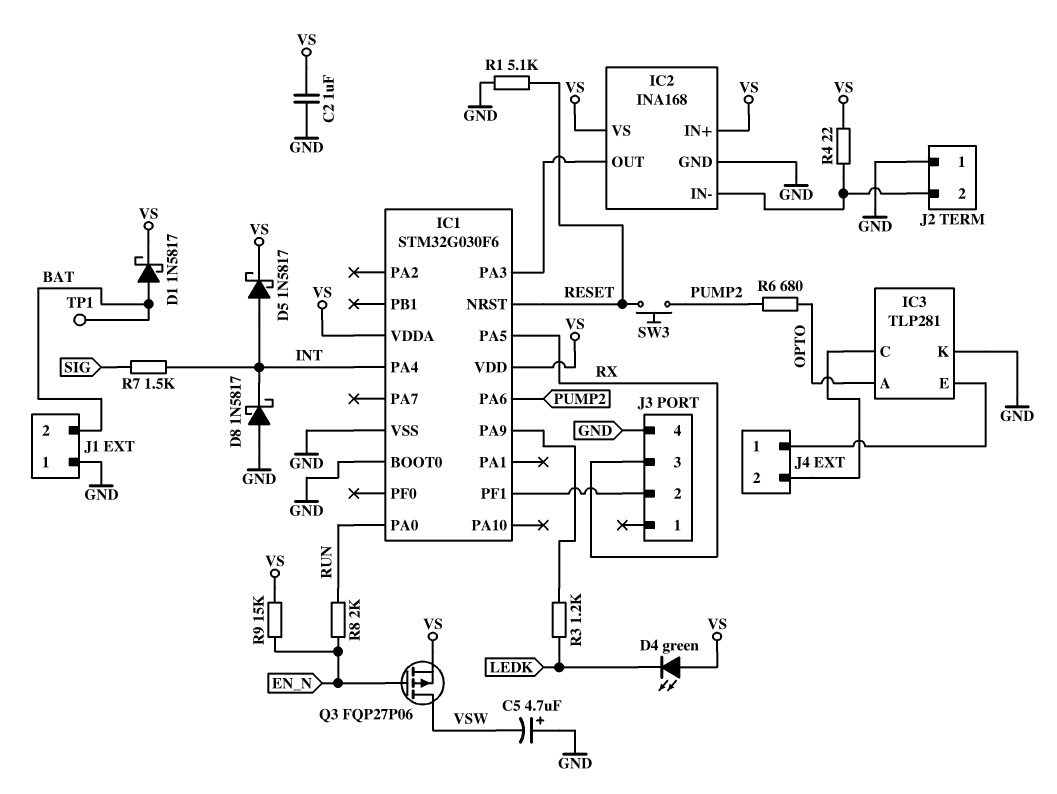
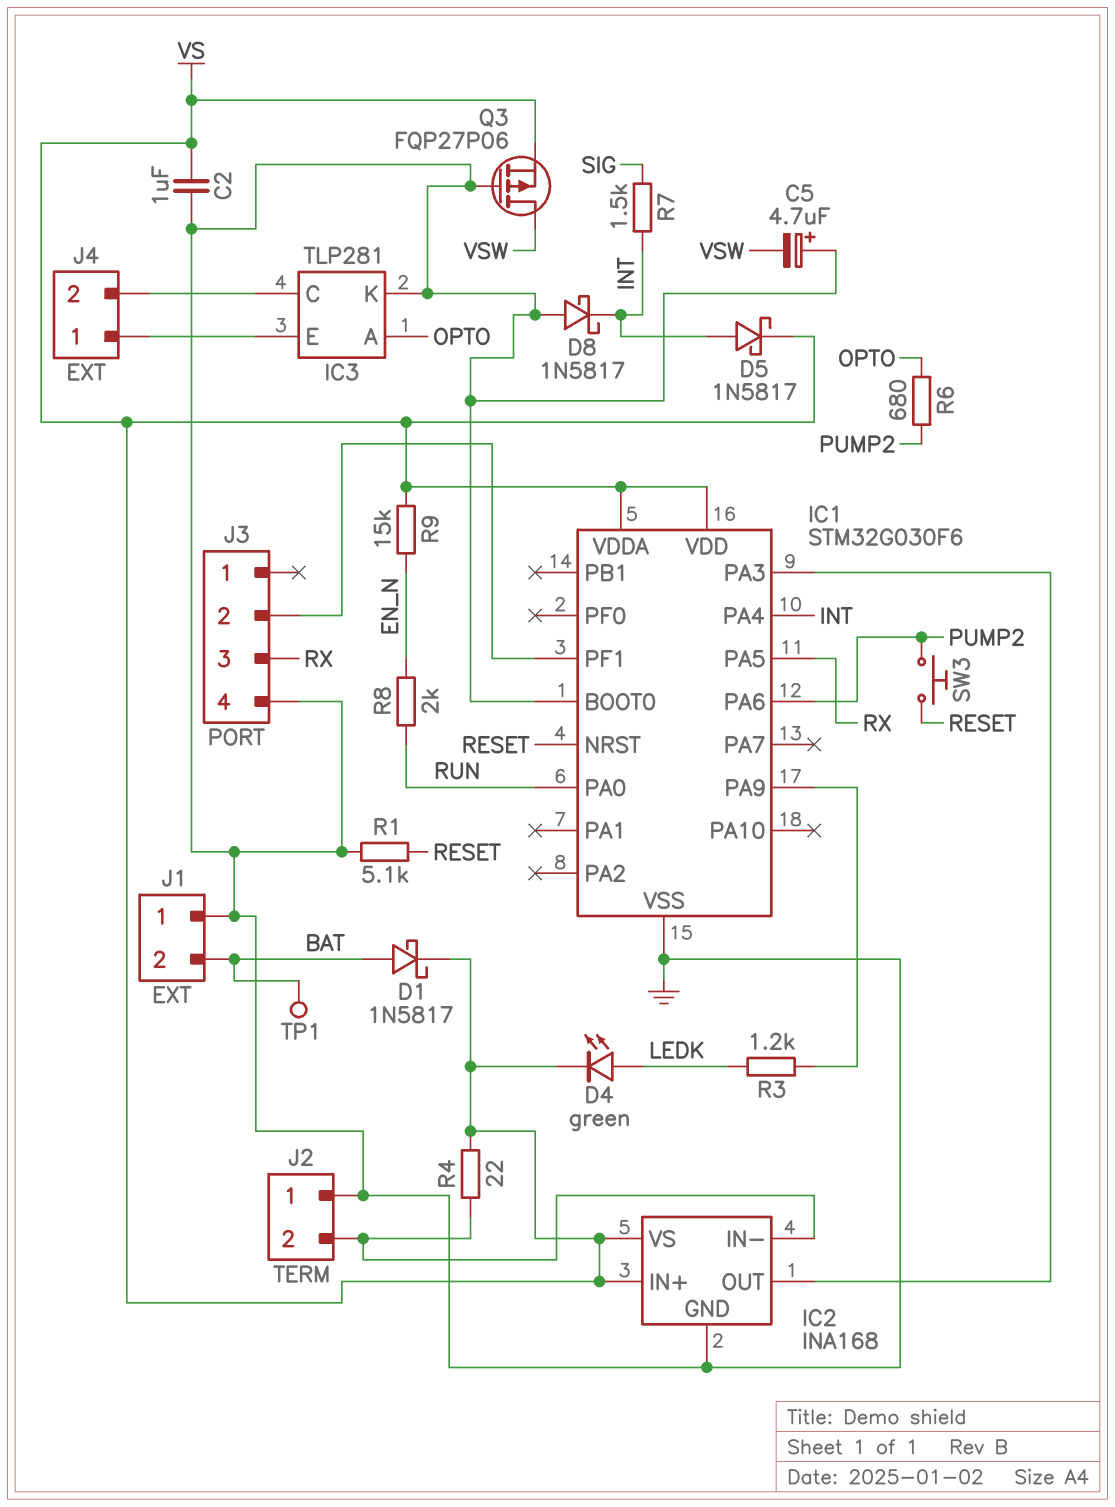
D4: LED green (A VS, K LEDK) -> LED green (A LEDK, K VS)
Q3: PMOS FQP27P06 (G EN_N, D VSW, S VS) -> PMOS FQP27P06 (G GND, D VSW, S VS)

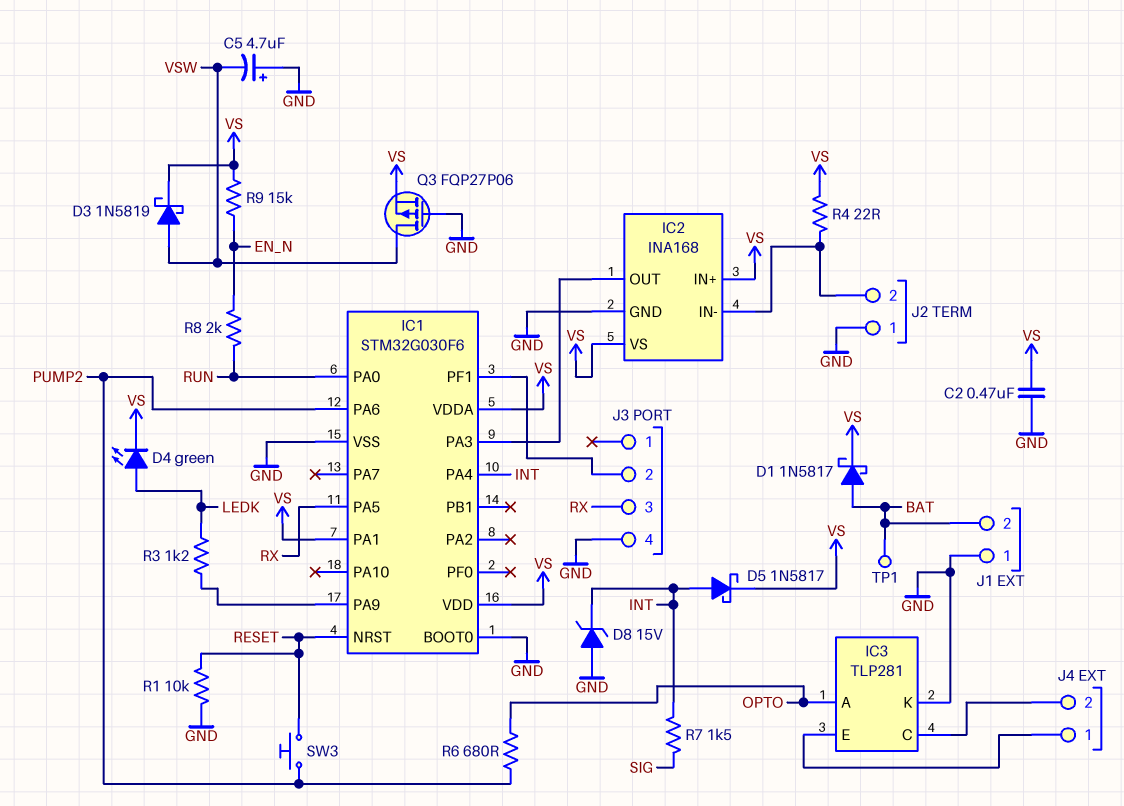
C2: 1uF (GND, VS) -> 470nF (GND, VS)
D3: none -> schottky 1N5819 (A VSW, K VS)
D8: schottky 1N5817 (A GND, K INT) -> zener 15V (A GND, K INT)
IC1 pin PA1: none -> VS
R1: 5.1k (GND, RESET) -> 10k (GND, RESET)

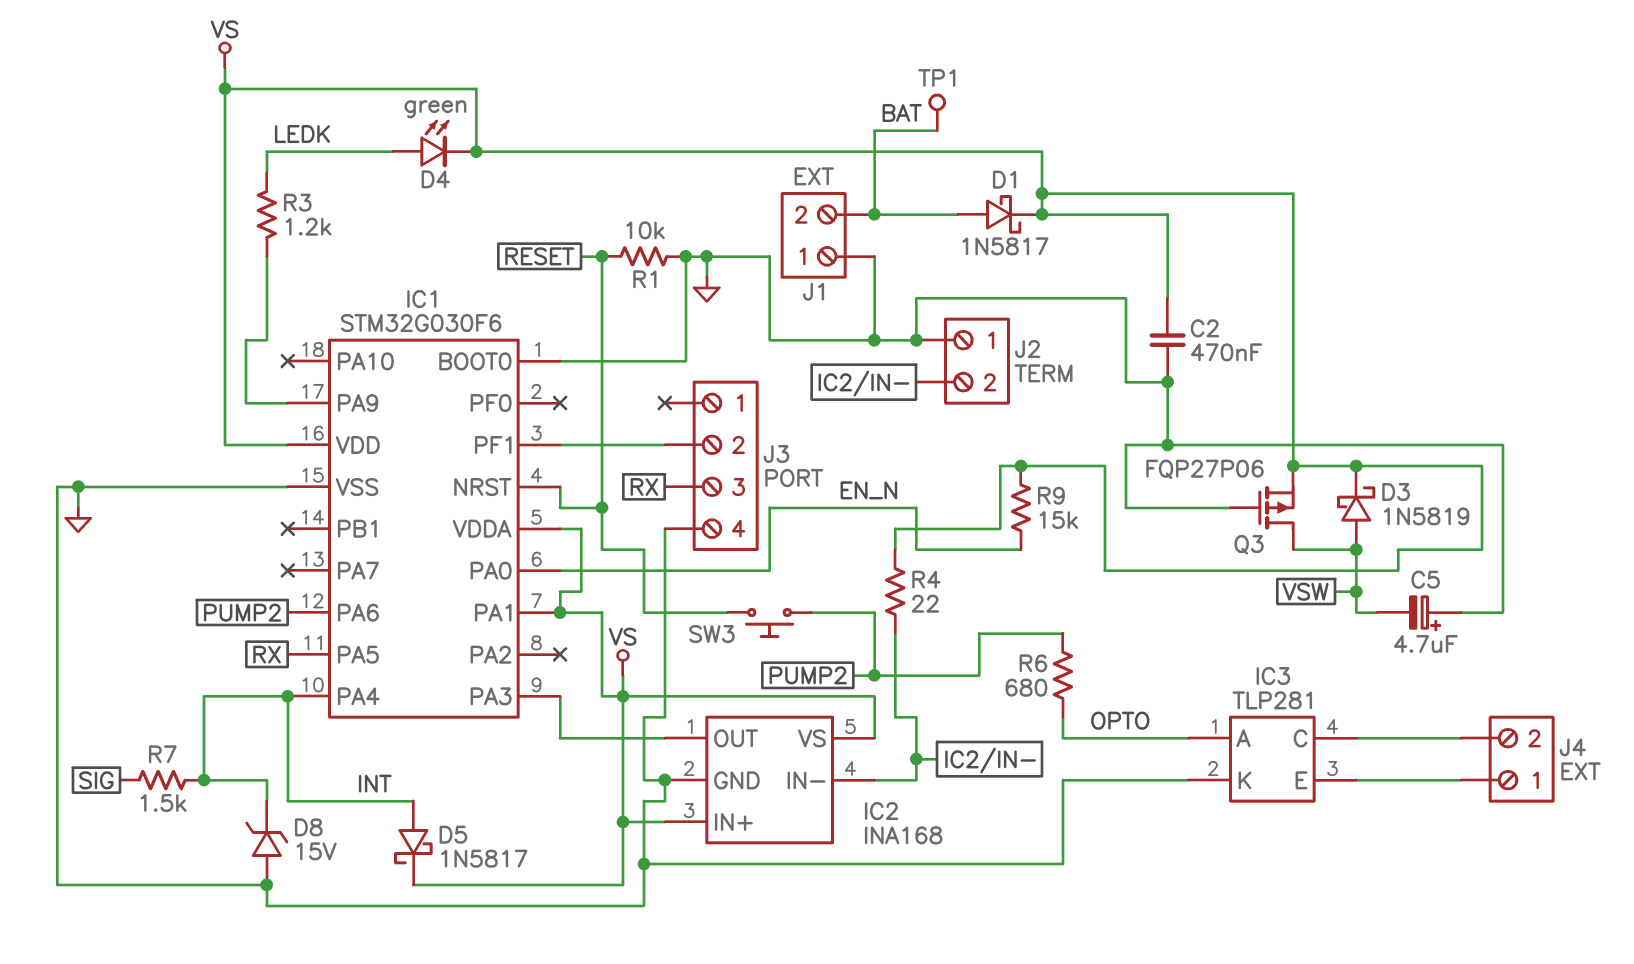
IC1 pin PA0: RUN -> EN_N
R8: 2k (EN_N, RUN) -> none

